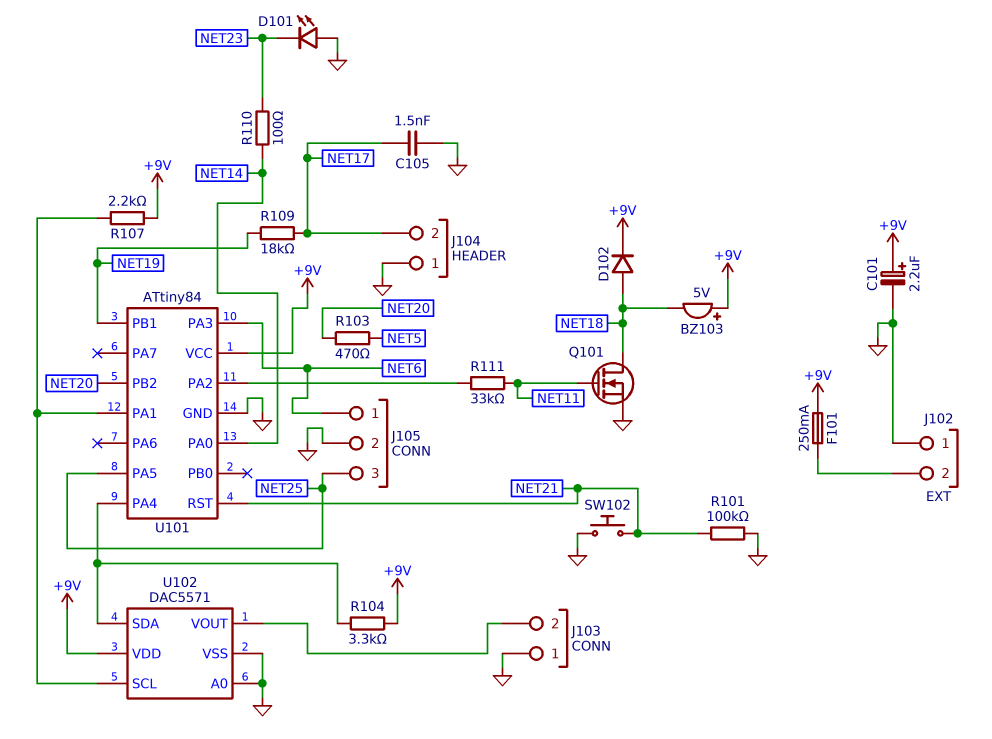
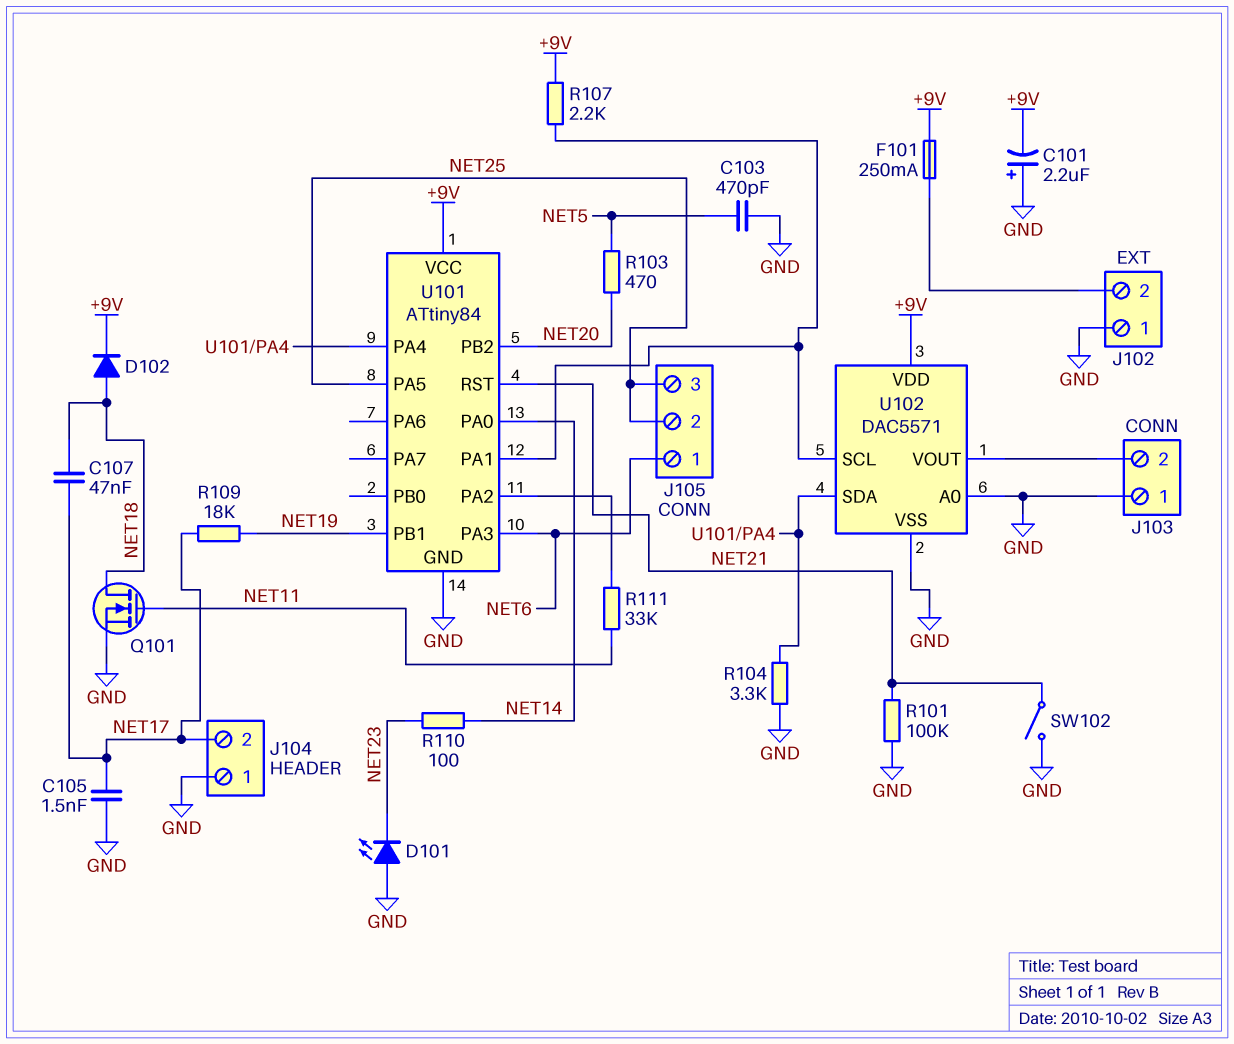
BZ103: buzzer 5V (plus +9V, minus NET18) -> none
C101: 2.2uF (plus +9V, minus GND) -> 2.2uF (plus GND, minus +9V)
C103: none -> 470pF (GND, NET5)
C107: none -> 47nF (NET17, NET18)
J105 pin 2: GND -> NET25
R104: 3.3k (+9V, U101/PA4) -> 3.3k (GND, U101/PA4)
SW102: button (GND, NET21) -> switch (GND, NET21)

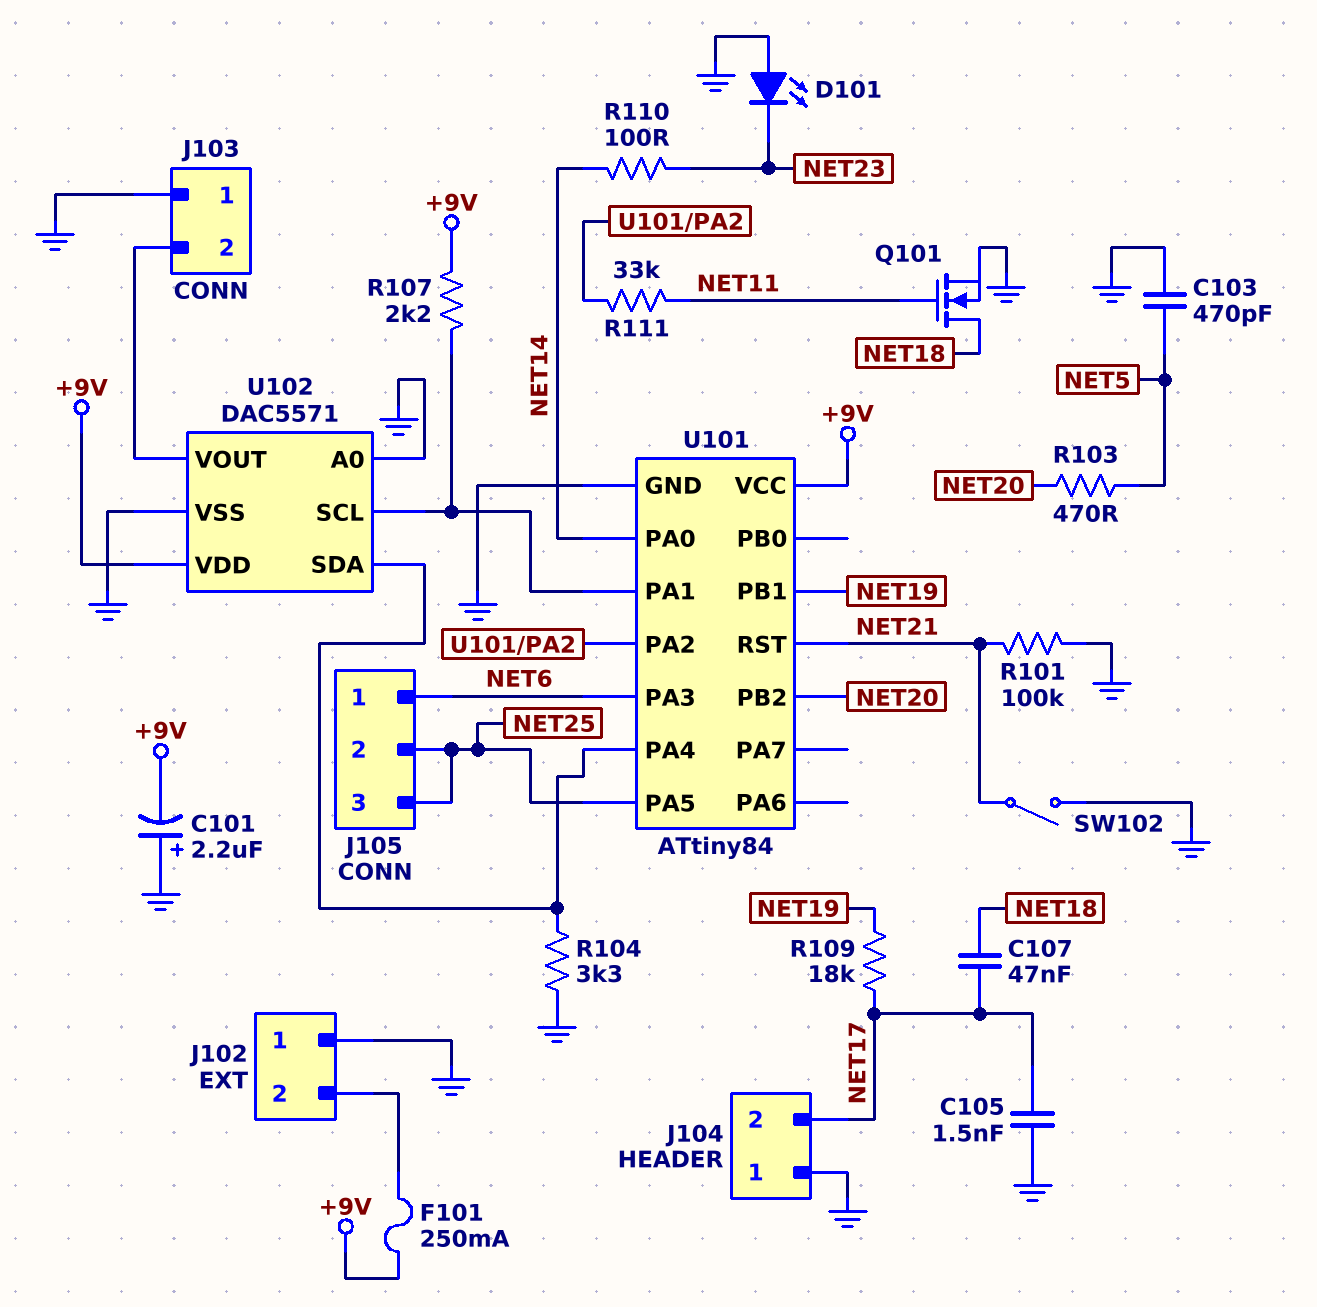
D102: diode (A NET18, K +9V) -> none

